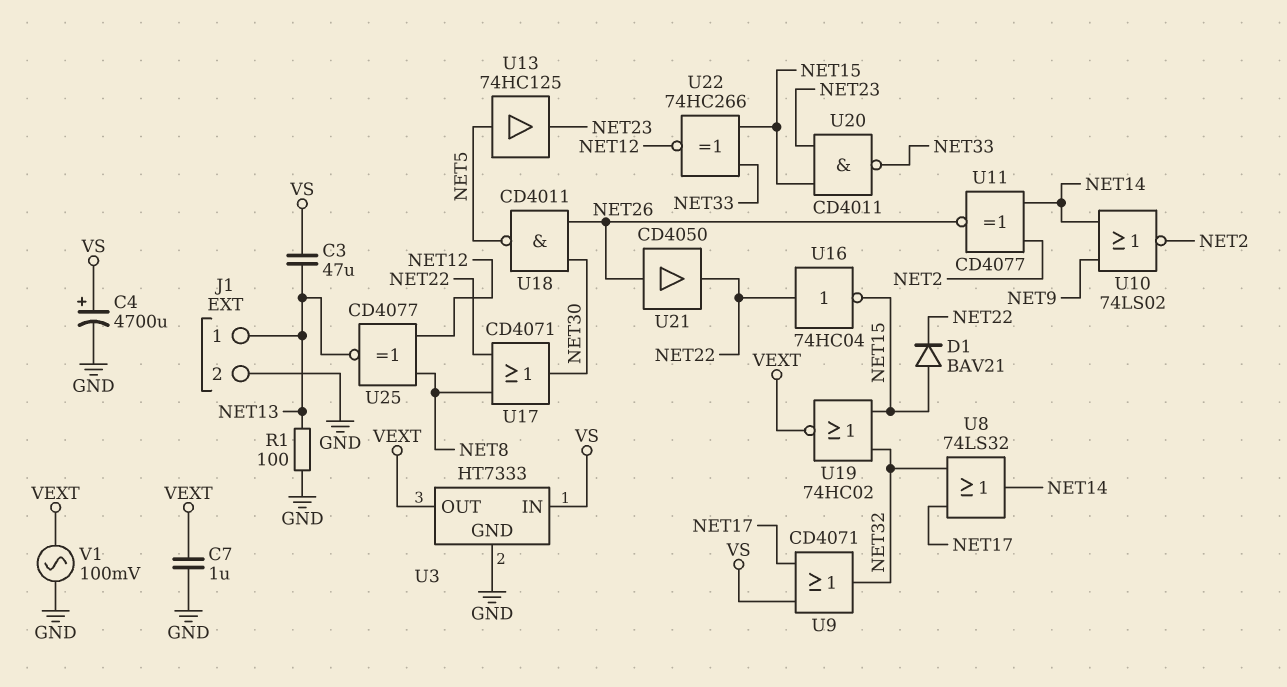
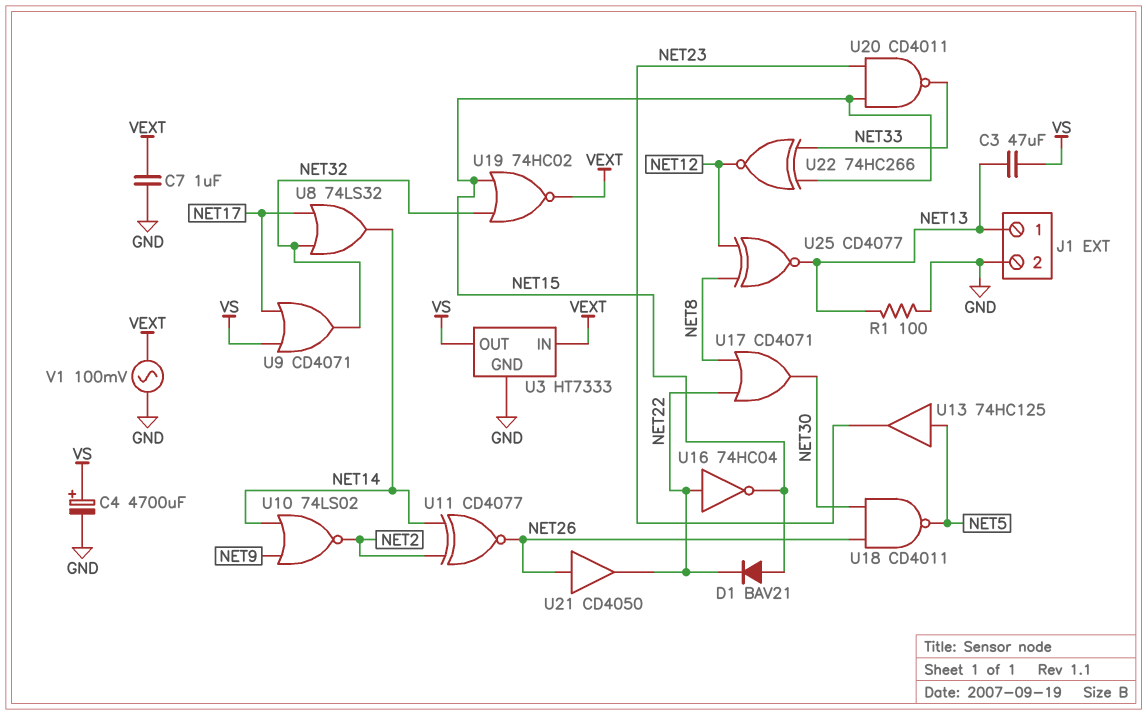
U3 pin IN: VS -> VEXT
U3 pin OUT: VEXT -> VS

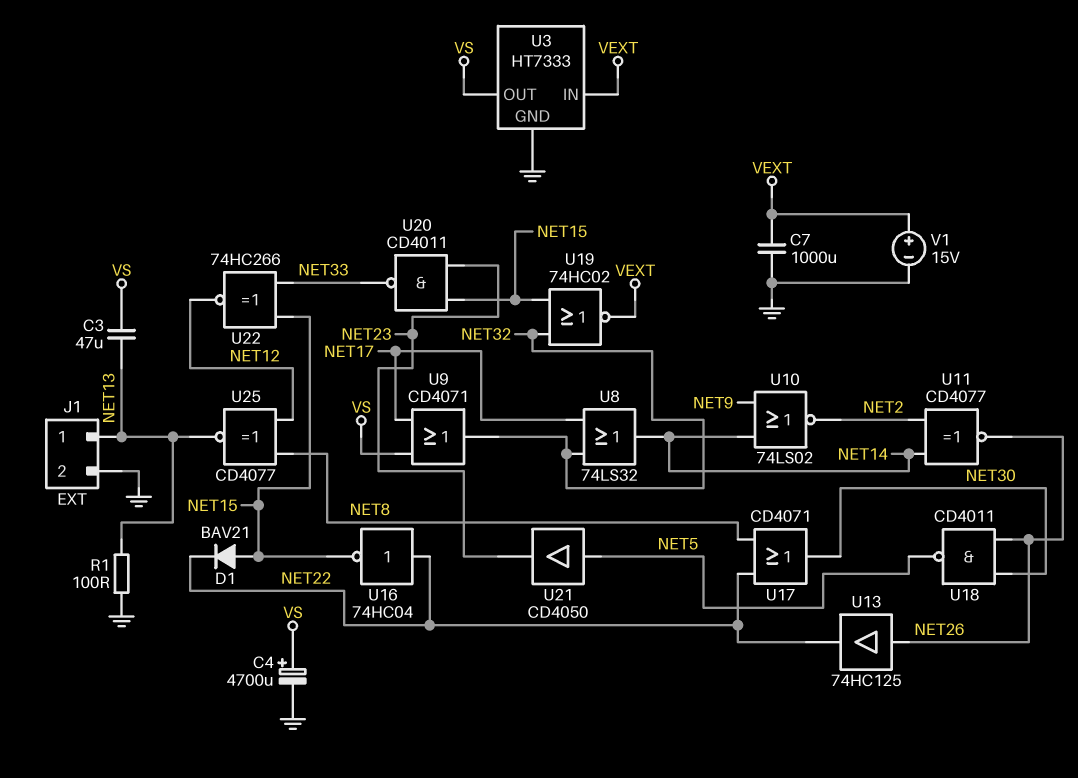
C7: 1uF (GND, VEXT) -> 1000uF (GND, VEXT)
U13: buffer 74HC125 (in NET5, out NET23) -> buffer 74HC125 (in NET26, out NET22)
U21: buffer CD4050 (in NET26, out NET22) -> buffer CD4050 (in NET5, out NET23)
V1: AC 100mV (GND, VEXT) -> 15V (plus VEXT, minus GND)

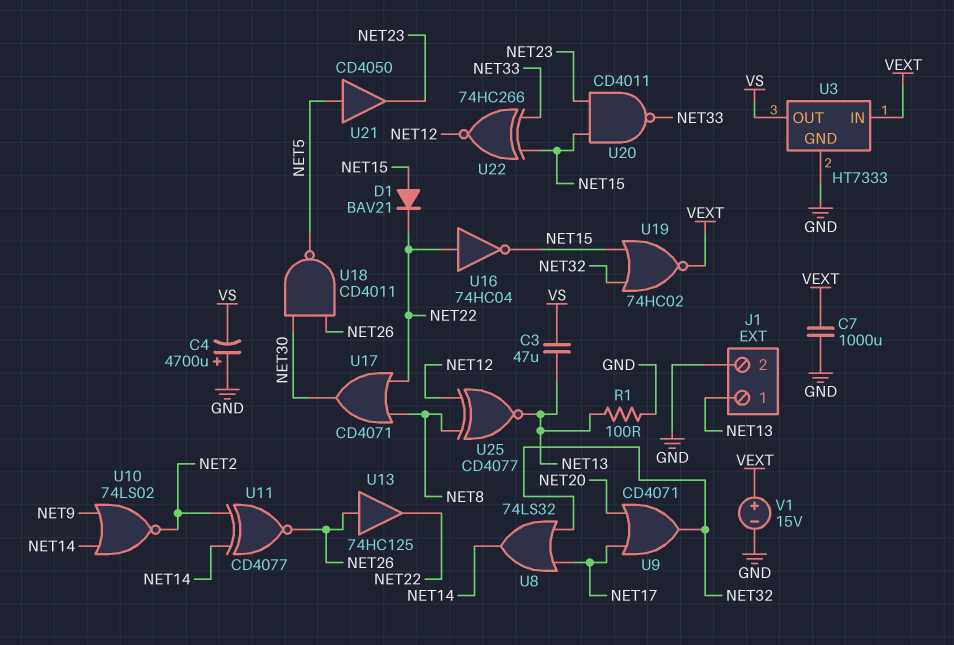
C4: 4700uF (plus VS, minus GND) -> 4700uF (plus GND, minus VS)
U9: OR CD4071 (in NET17, in VS, out NET32) -> OR CD4071 (in NET17, in NET20, out NET32)

